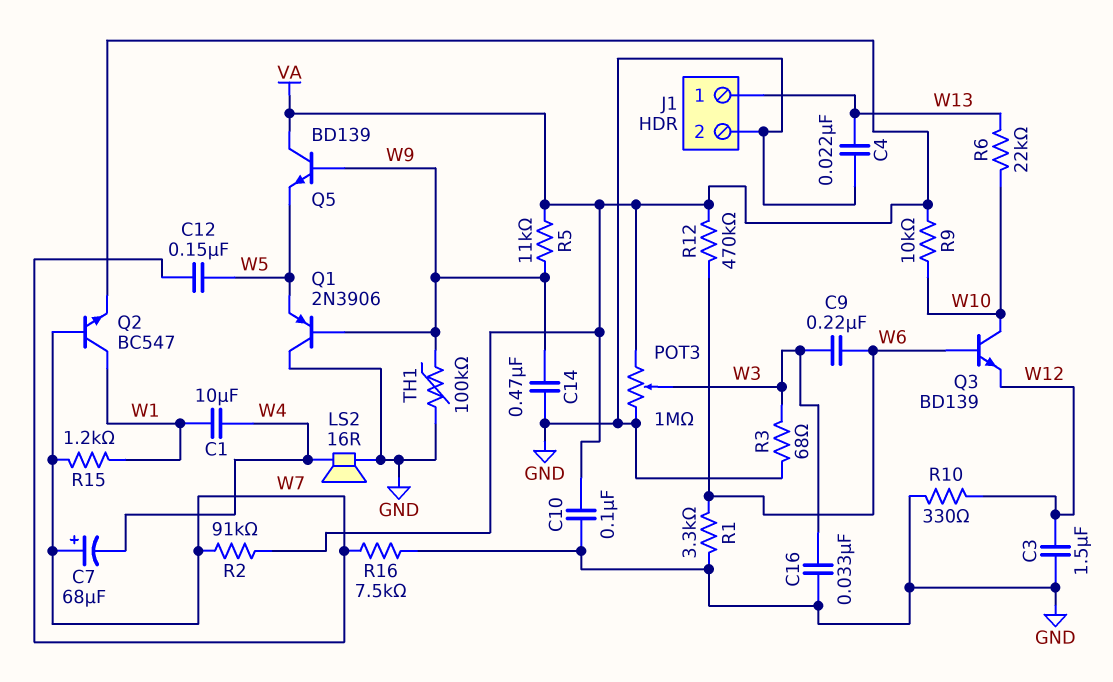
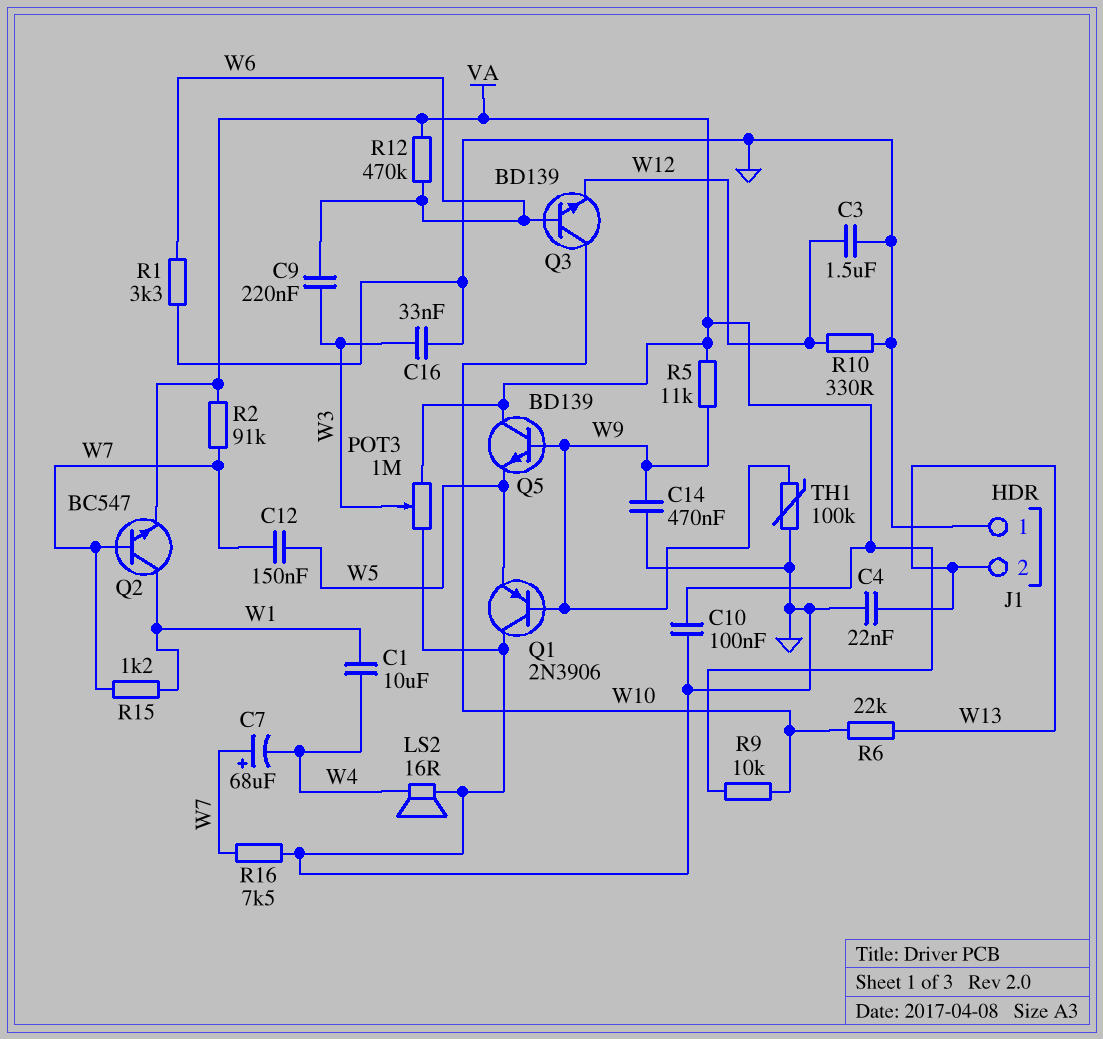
J1 pin 1: W13 -> GND
J1 pin 2: GND -> W13
R3: 68 (GND, W3) -> none

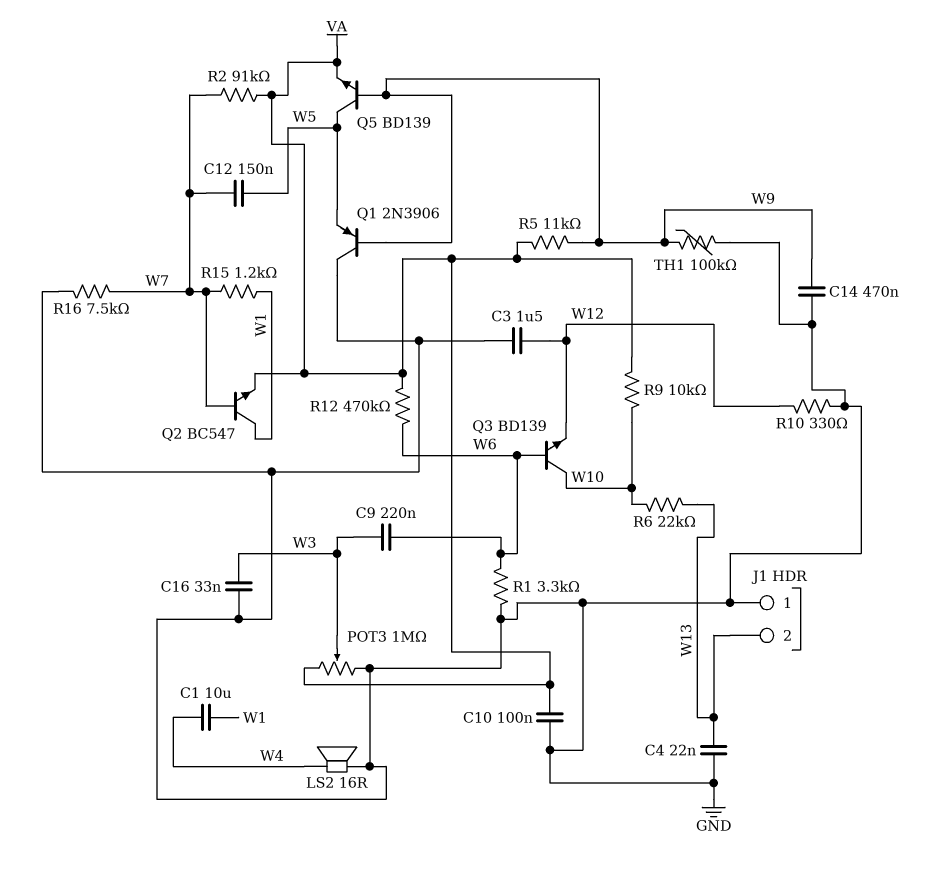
C7: 68uF (plus W7, minus W4) -> none
Q5: NPN BD139 (B W9, C VA, E W5) -> NPN BD139 (B W9, C W5, E VA)

